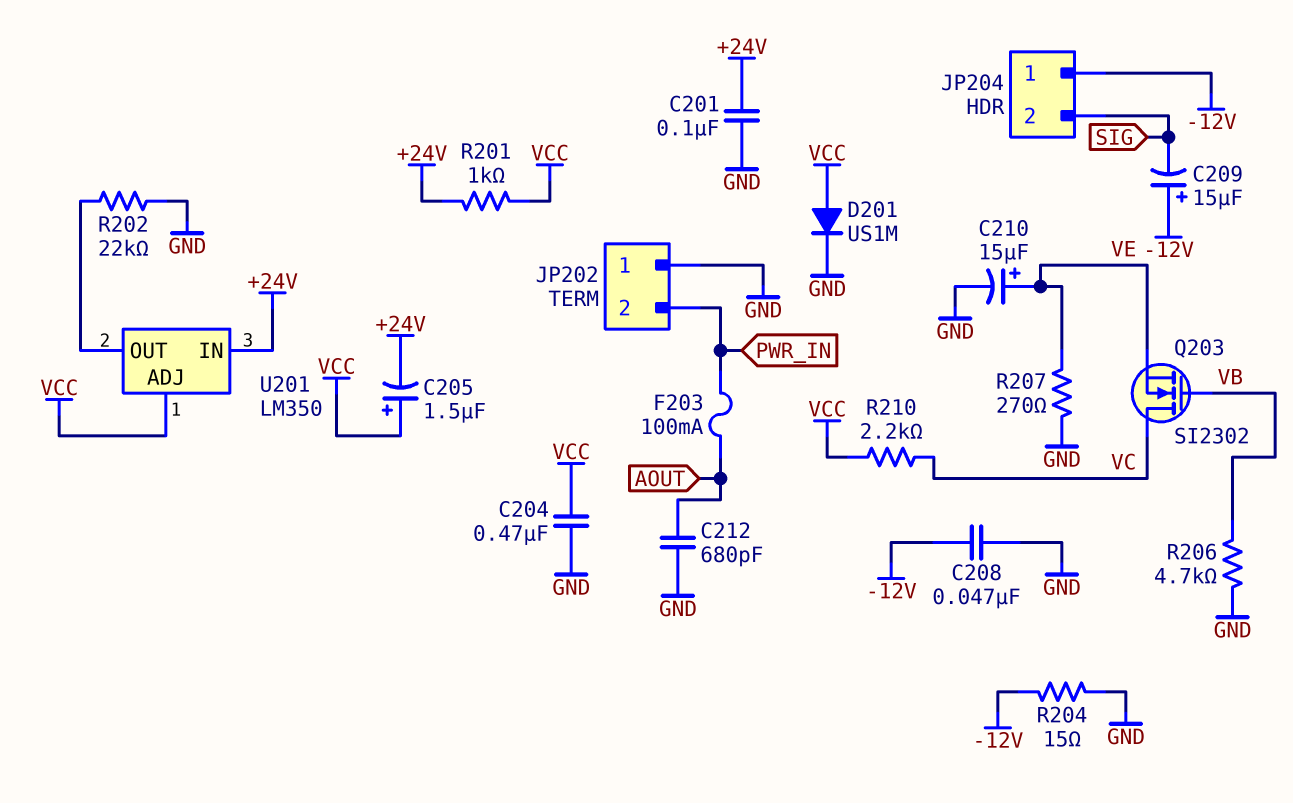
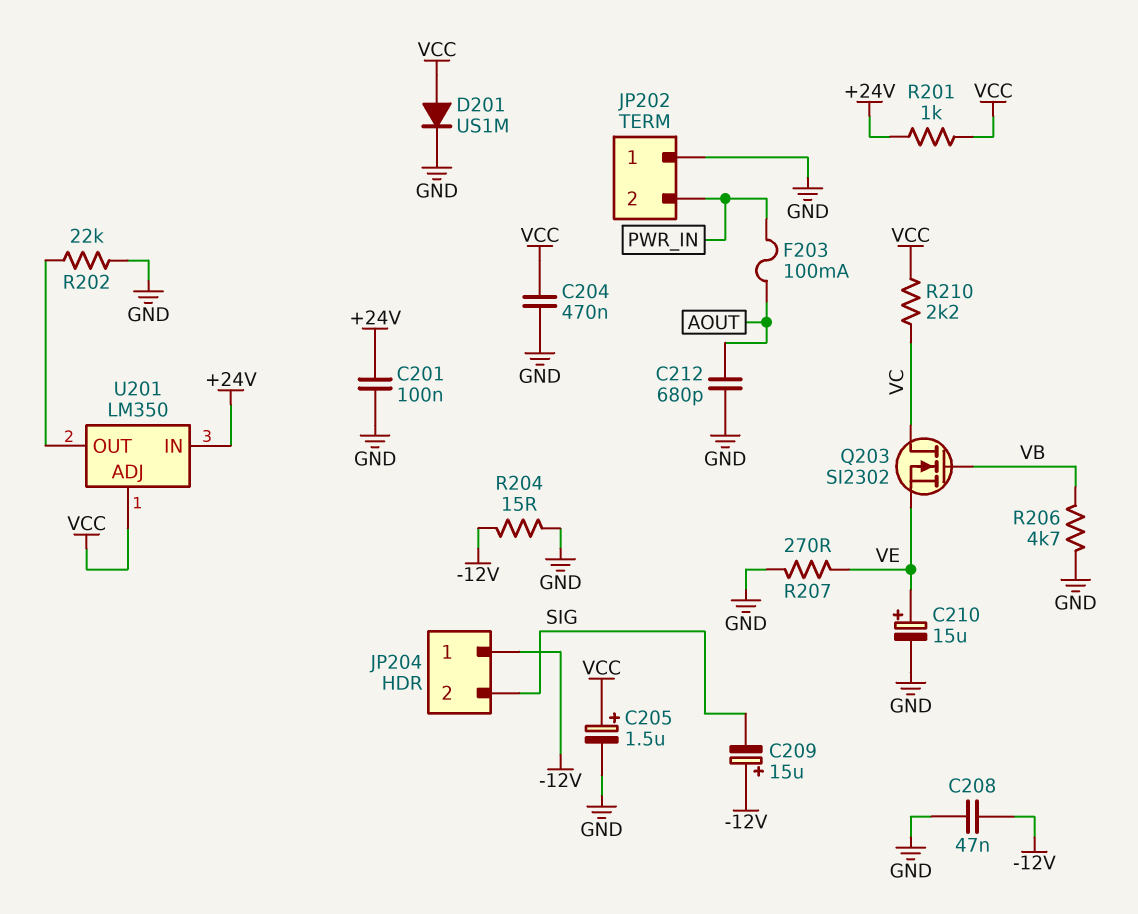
C205: 1.5uF (plus VCC, minus +24V) -> 1.5uF (plus VCC, minus GND)

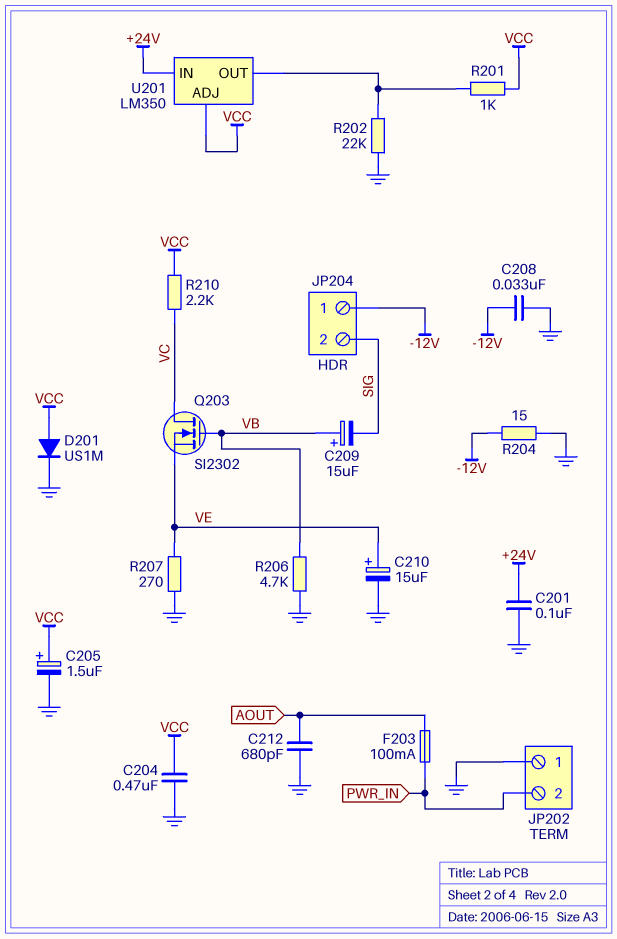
C208: 47nF (-12V, GND) -> 33nF (-12V, GND)
C209: 15uF (plus -12V, minus SIG) -> 15uF (plus VB, minus SIG)
R201: 1k (+24V, VCC) -> 1k (U201/OUT, VCC)

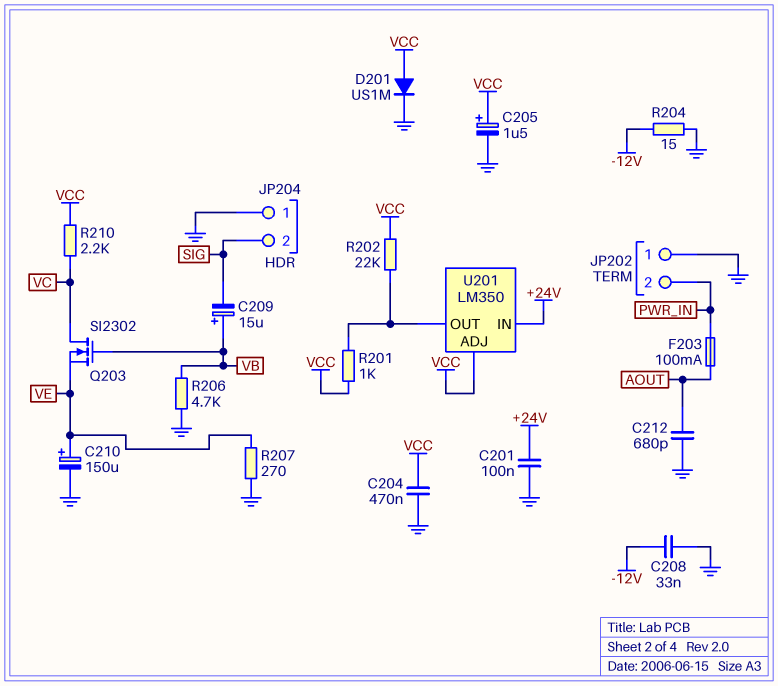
C210: 15uF (plus VE, minus GND) -> 150uF (plus VE, minus GND)
JP204 pin 1: -12V -> GND
R202: 22k (GND, U201/OUT) -> 22k (U201/OUT, VCC)

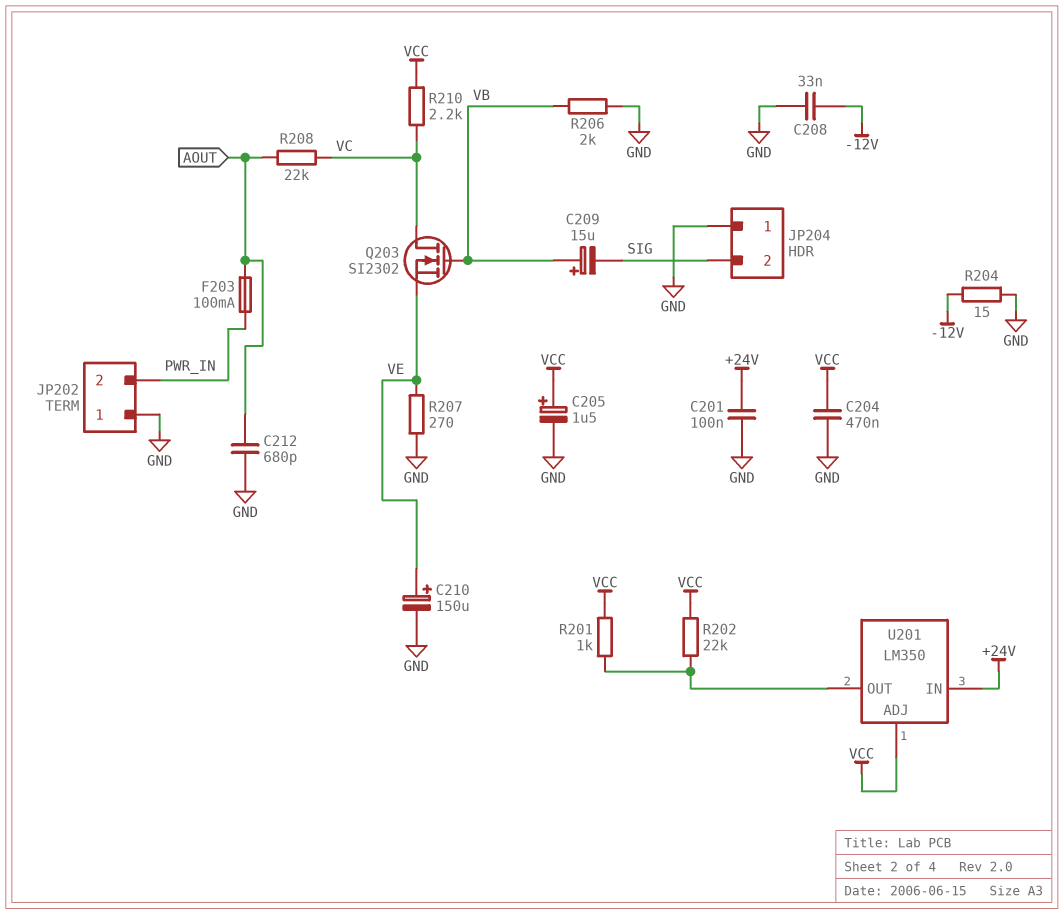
D201: diode US1M (A VCC, K GND) -> none
R206: 4.7k (GND, VB) -> 2k (GND, VB)
R208: none -> 22k (AOUT, VC)

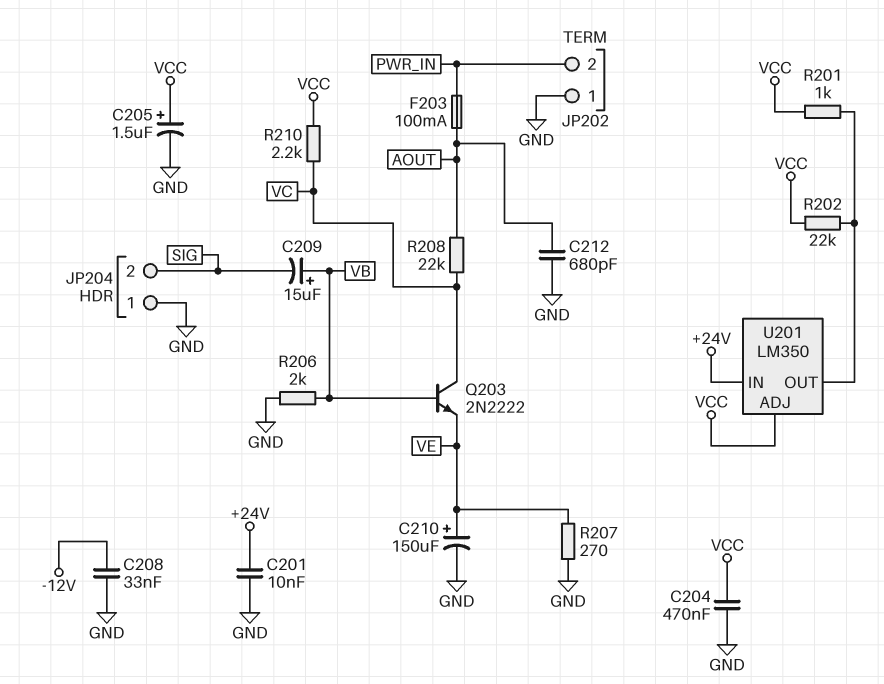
C201: 100nF (+24V, GND) -> 10nF (+24V, GND)
Q203: NMOS SI2302 (G VB, D VC, S VE) -> NPN 2N2222 (B VB, C VC, E VE)
R204: 15 (-12V, GND) -> none

